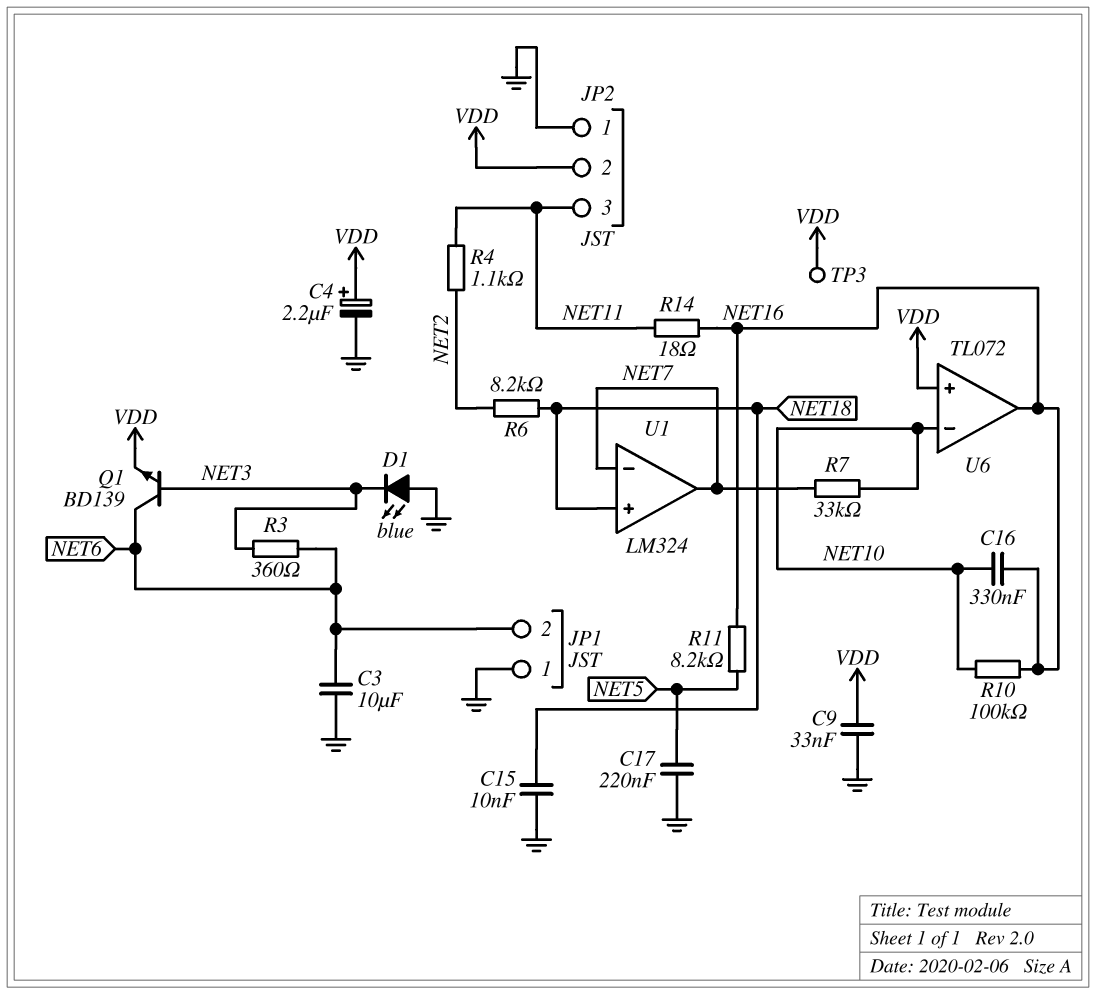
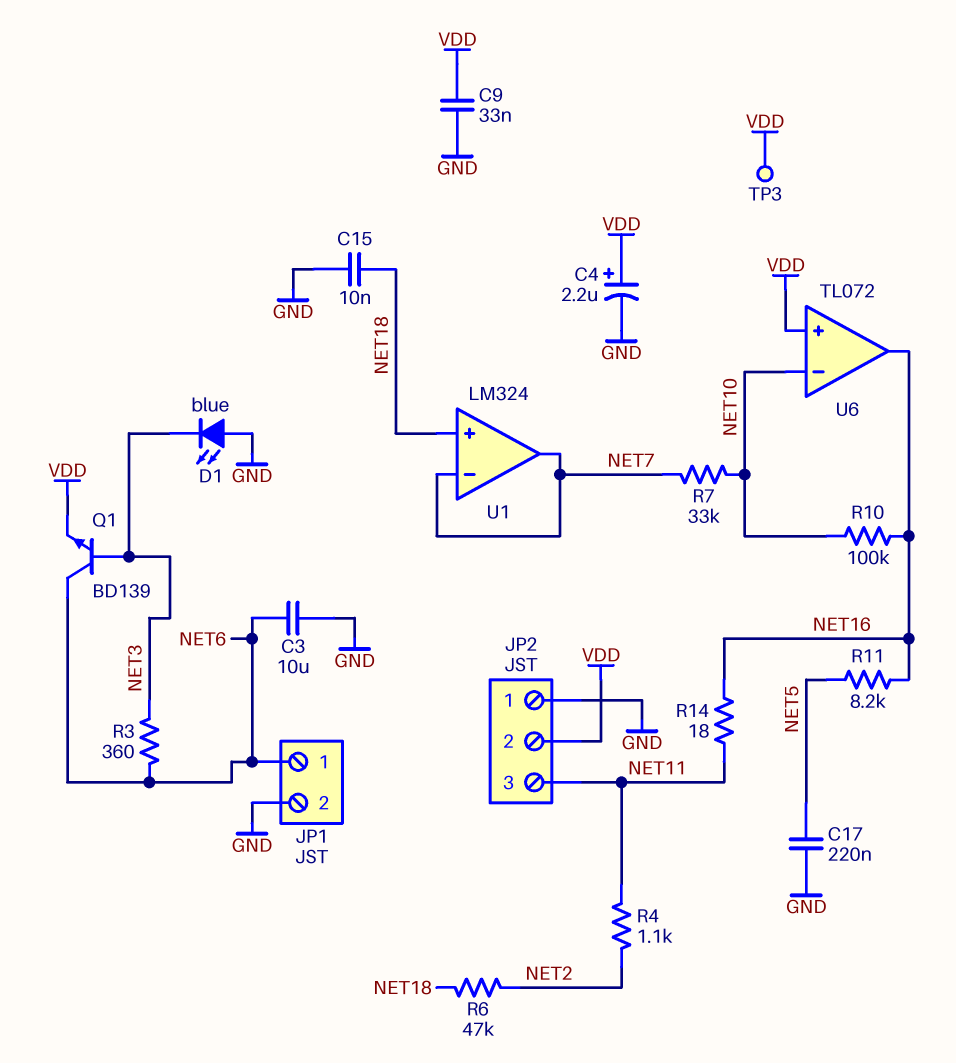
C16: 330nF (NET10, NET16) -> none
JP1 pin 1: GND -> NET6
JP1 pin 2: NET6 -> GND
R6: 8.2k (NET2, NET18) -> 47k (NET2, NET18)

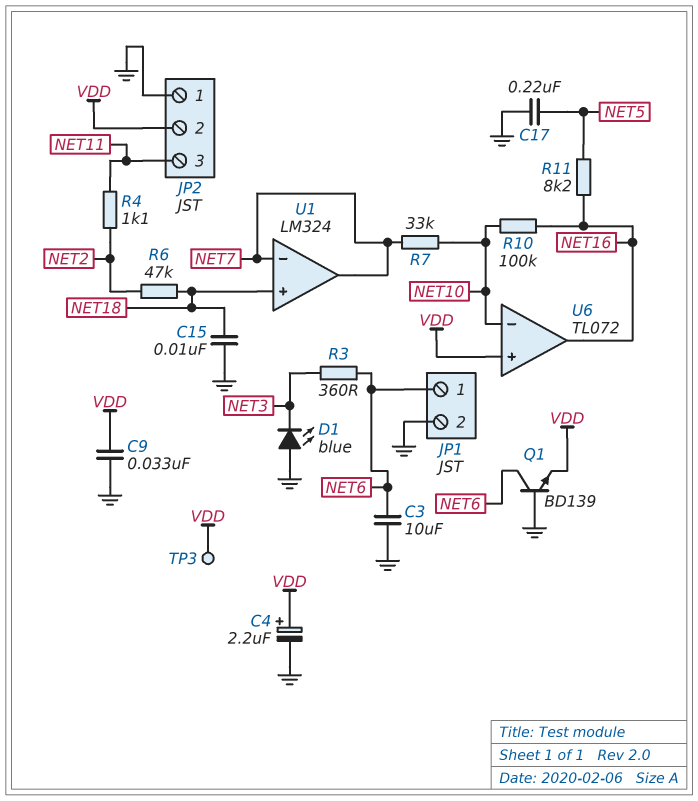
Q1: NPN BD139 (B NET3, C NET6, E VDD) -> NPN BD139 (B GND, C NET6, E VDD)
R14: 18 (NET11, NET16) -> none

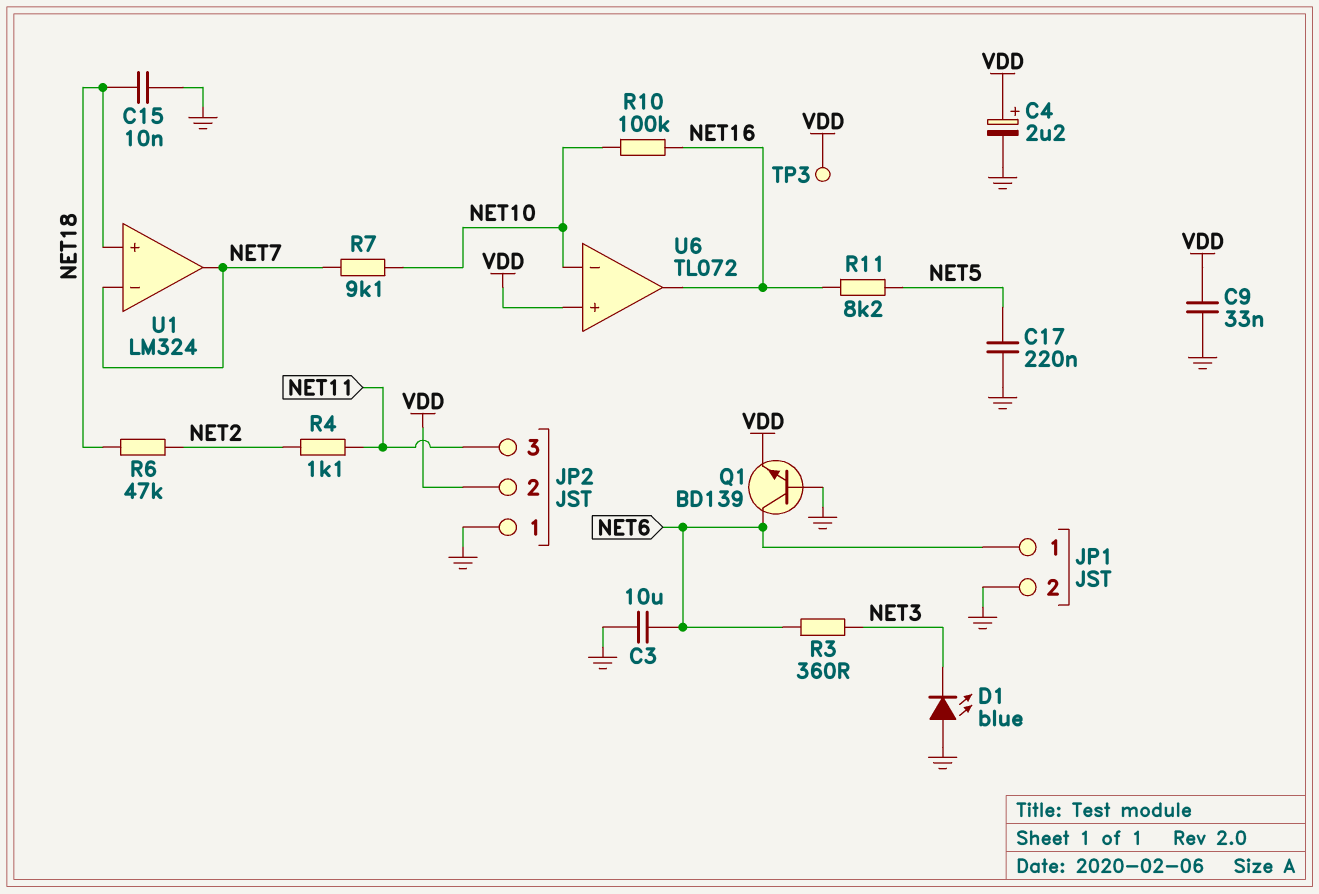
R7: 33k (NET7, NET10) -> 9.1k (NET7, NET10)

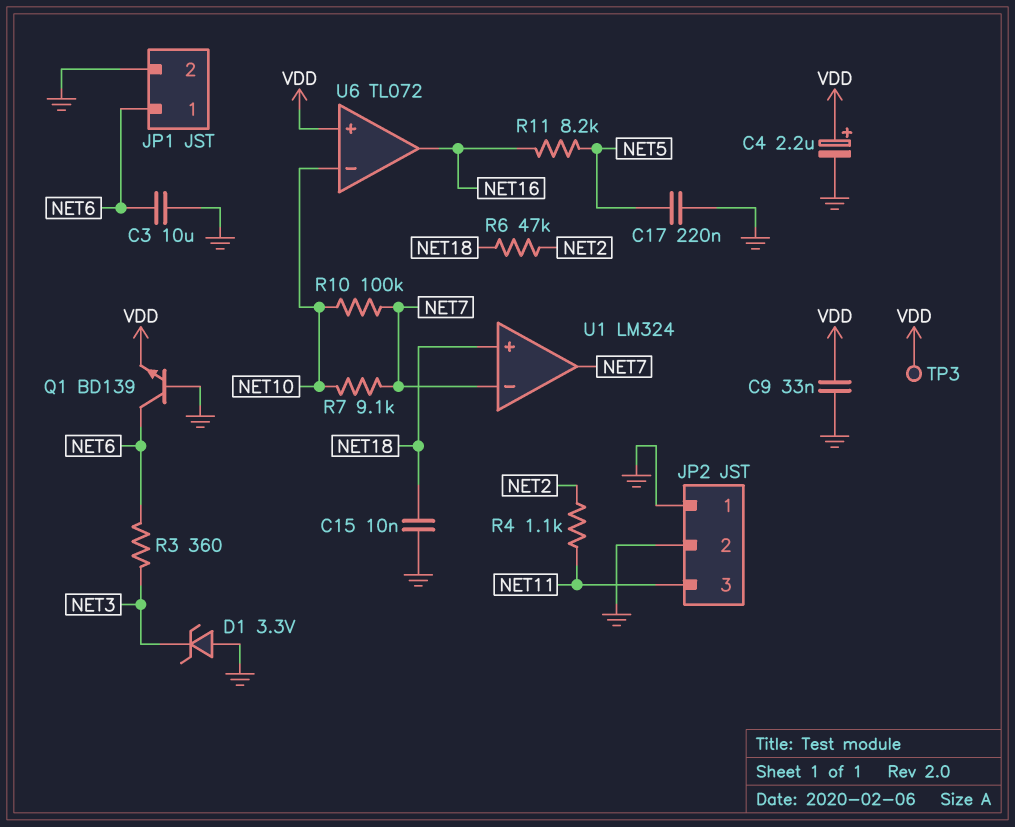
D1: LED blue (A GND, K NET3) -> zener 3.3V (A GND, K NET3)
JP2 pin 2: VDD -> GND
R10: 100k (NET10, NET16) -> 100k (NET7, NET10)

